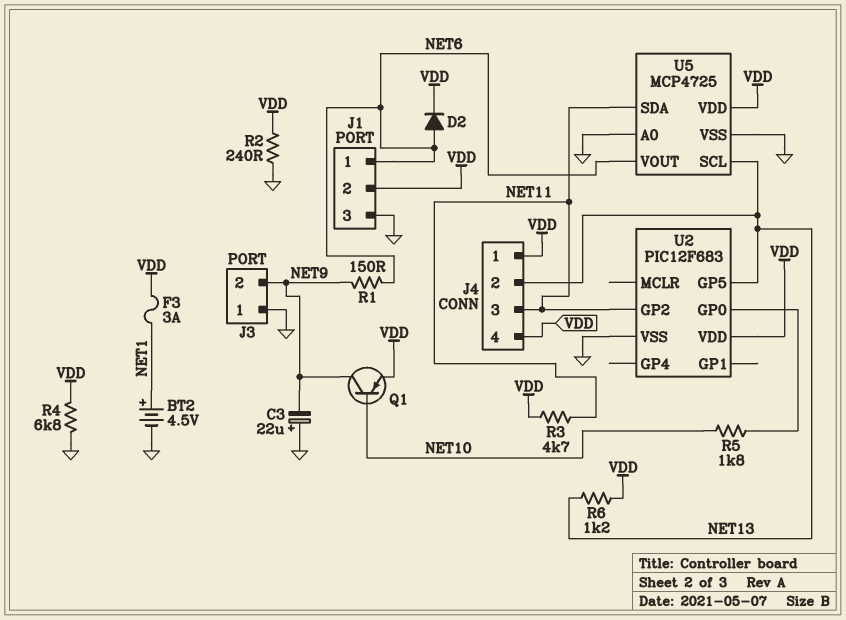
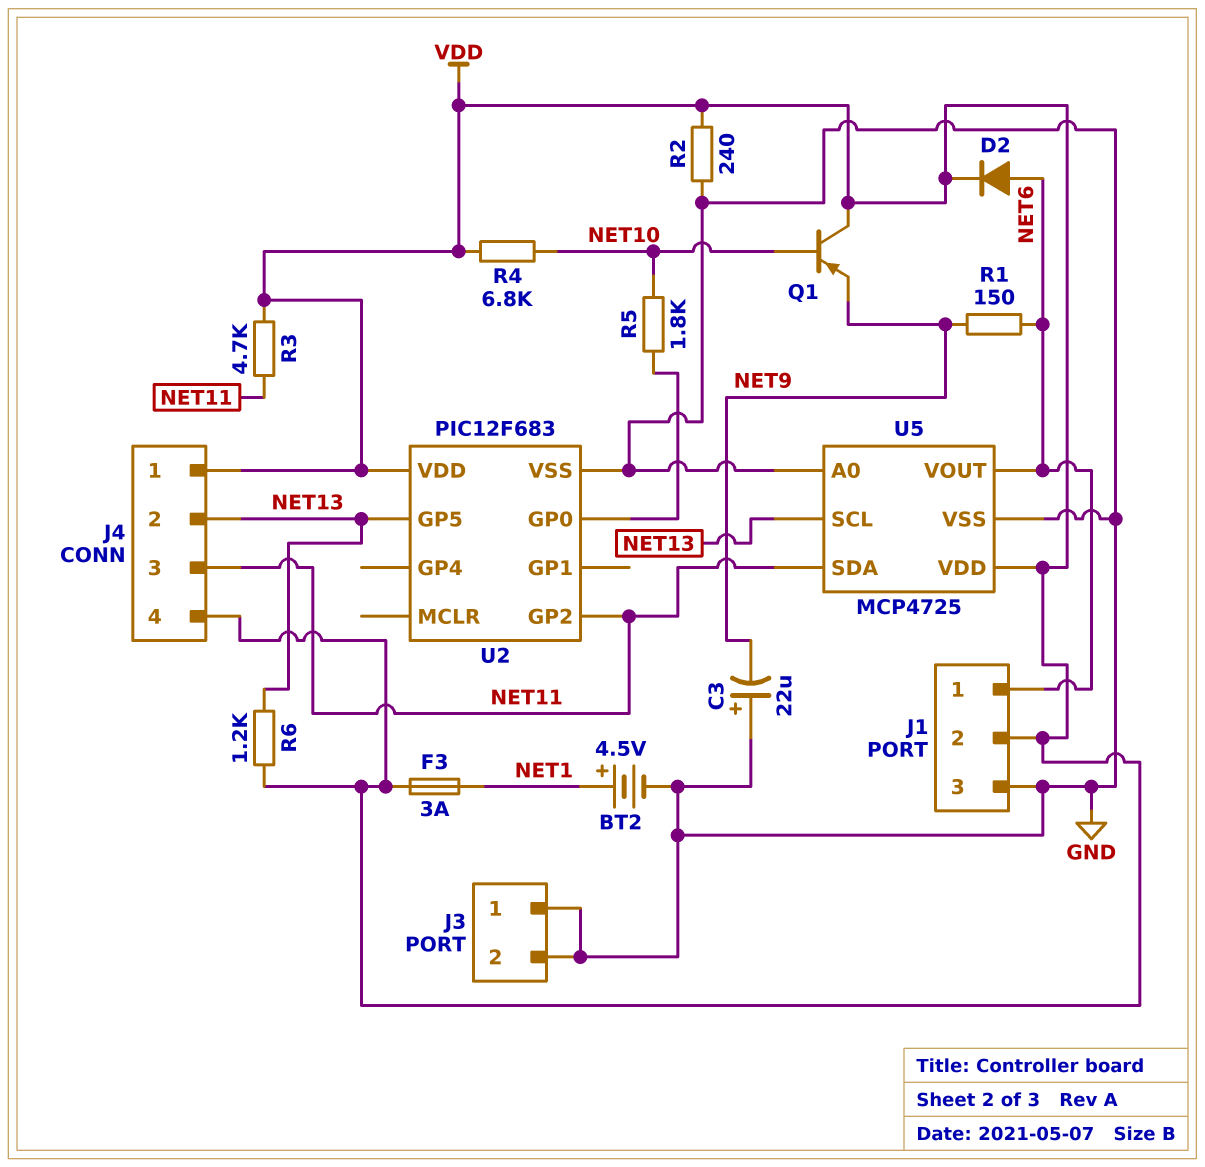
J3 pin 2: NET9 -> GND
Q1: PNP (B NET10, C NET9, E VDD) -> PNP (B NET10, C VDD, E NET9)
R4: 6.8k (GND, VDD) -> 6.8k (NET10, VDD)

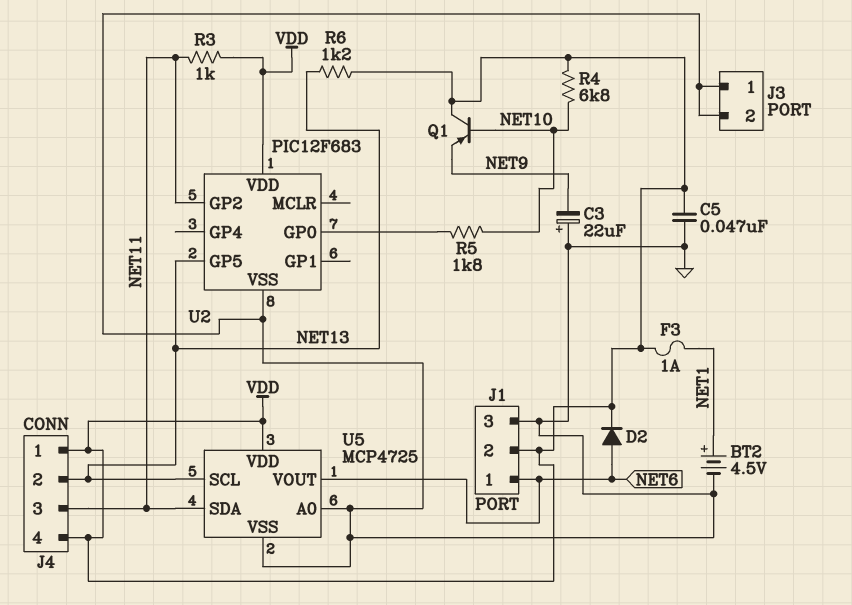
C5: none -> 47nF (GND, VDD)
F3: 3A (NET1, VDD) -> 1A (NET1, VDD)
R1: 150 (NET6, NET9) -> none
R2: 240 (GND, VDD) -> none
R3: 4.7k (NET11, VDD) -> 1k (NET11, VDD)

